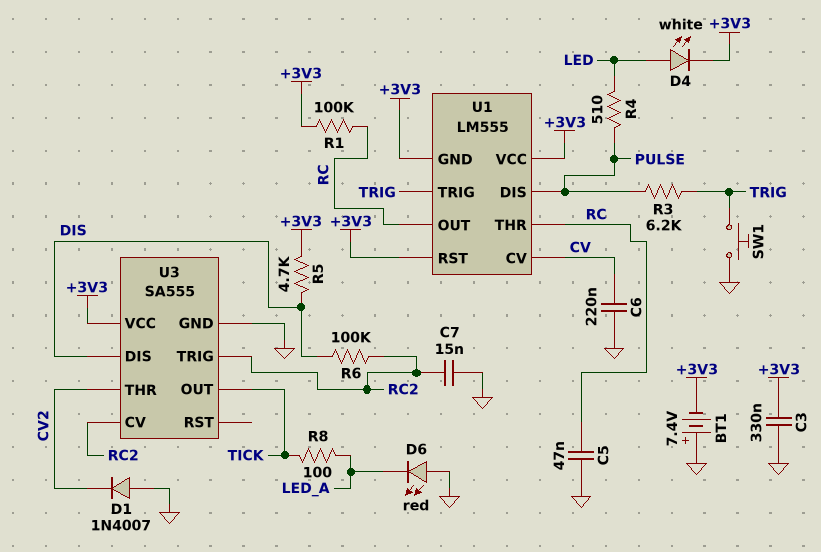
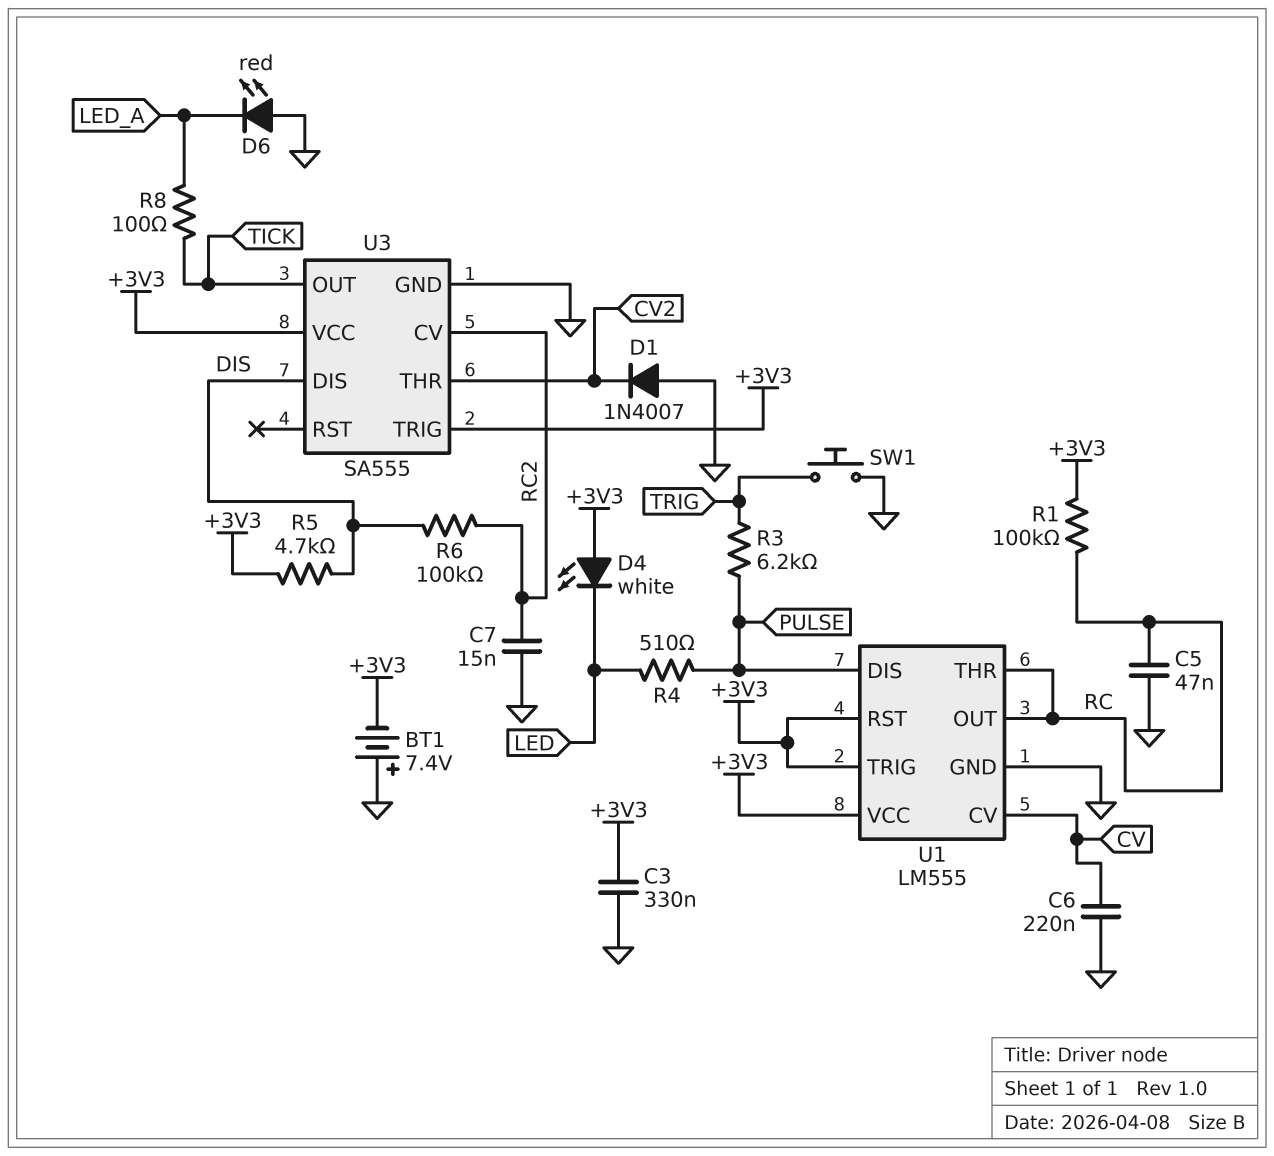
D4: LED white (A LED, K +3V3) -> LED white (A +3V3, K LED)
U1 pin GND: +3V3 -> GND
U1 pin TRIG: TRIG -> +3V3
U3 pin TRIG: RC2 -> +3V3

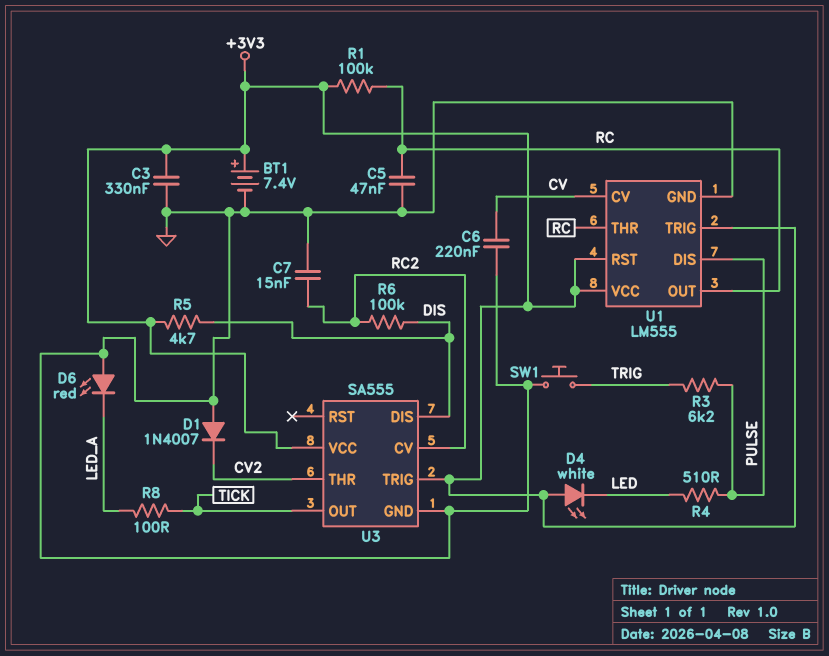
BT1: 7.4V (plus GND, minus +3V3) -> 7.4V (plus +3V3, minus GND)

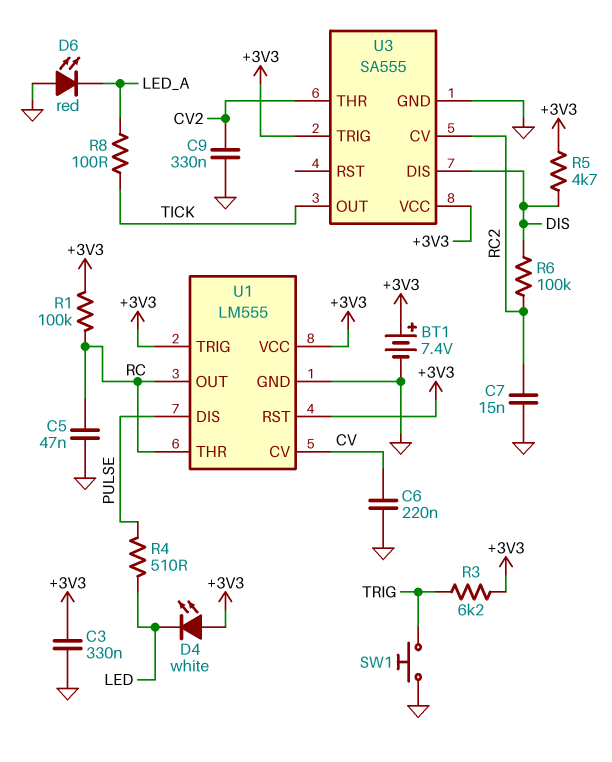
C9: none -> 330nF (CV2, GND)
D1: diode 1N4007 (A GND, K CV2) -> none
R3: 6.2k (PULSE, TRIG) -> 6.2k (+3V3, TRIG)

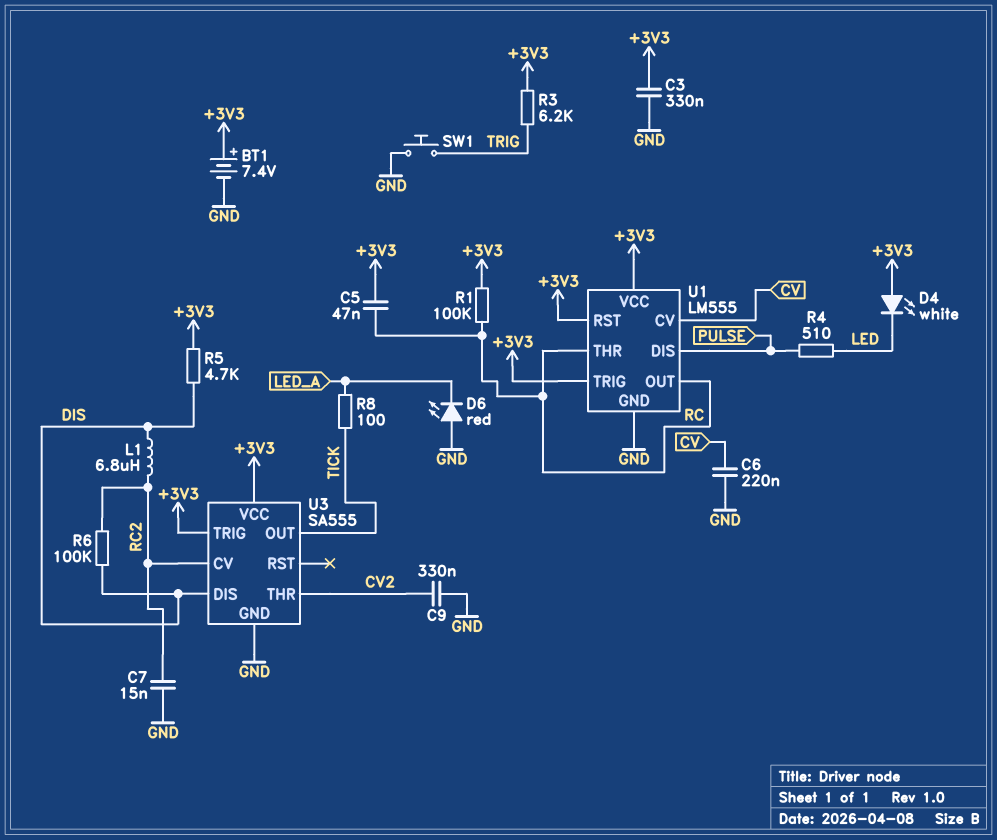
C5: 47nF (GND, RC) -> 47nF (+3V3, RC)
L1: none -> 6.8uH (DIS, RC2)

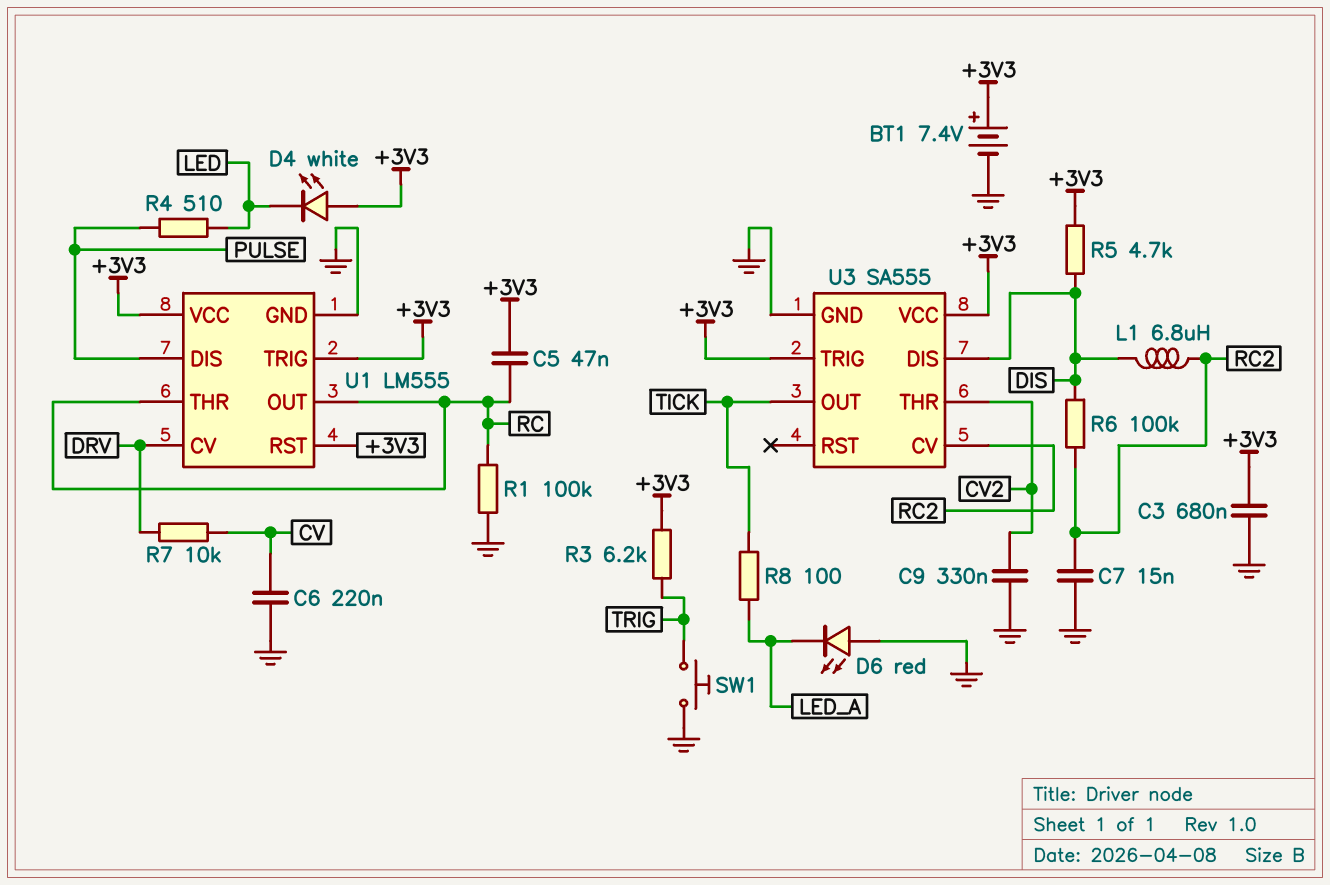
C3: 330nF (+3V3, GND) -> 680nF (+3V3, GND)
R1: 100k (+3V3, RC) -> 100k (GND, RC)
R7: none -> 10k (CV, DRV)
U1 pin CV: CV -> DRV

